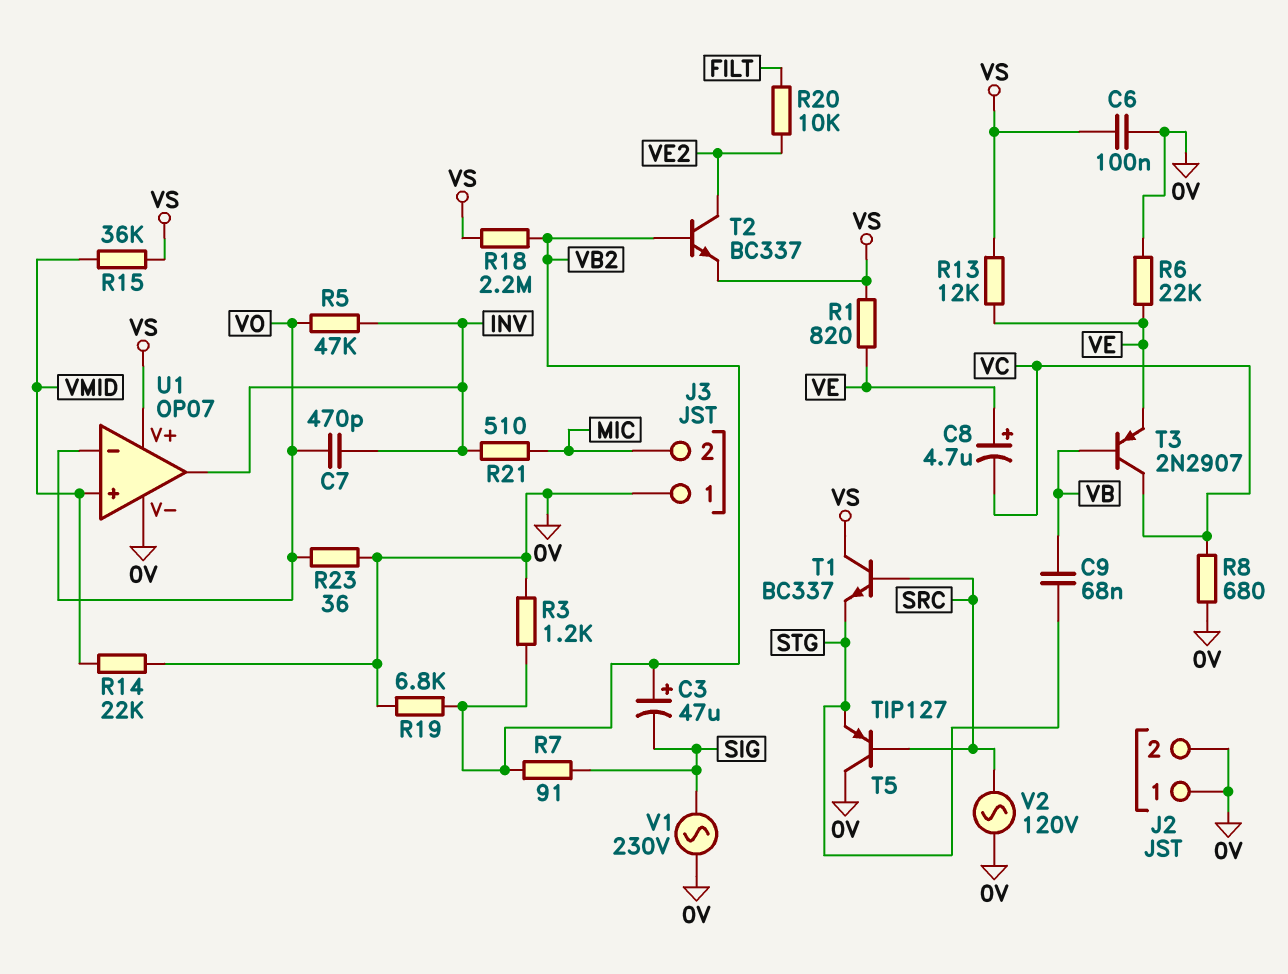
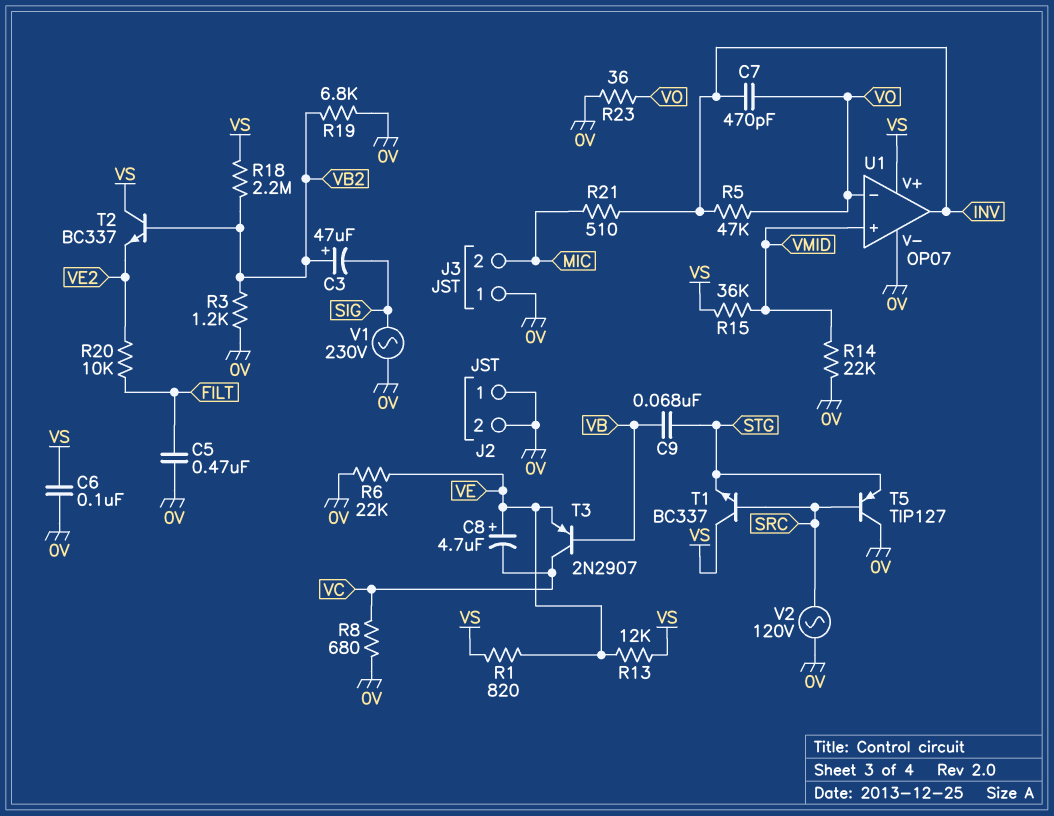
C5: none -> 470nF (0V, FILT)
R7: 91 (SIG, VB2) -> none
T2: NPN BC337 (B VB2, C VE2, E VS) -> NPN BC337 (B VB2, C VS, E VE2)

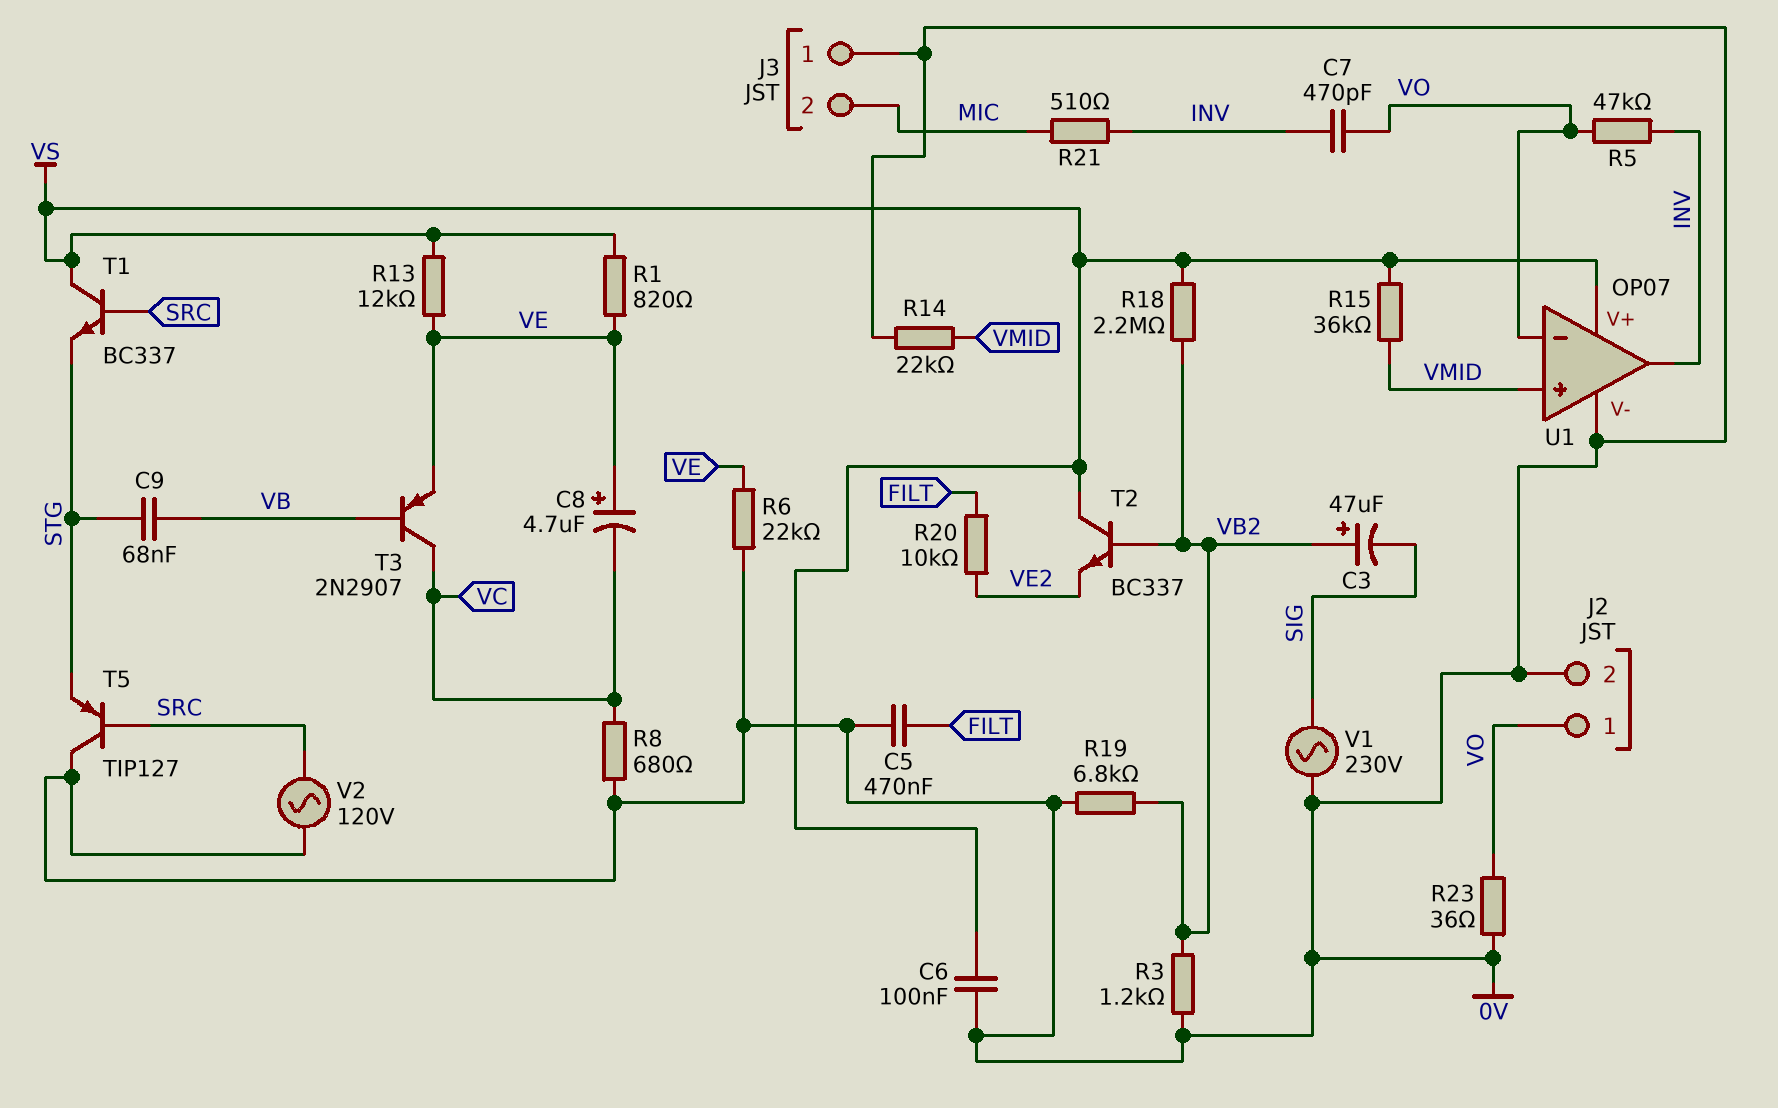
J2 pin 1: 0V -> VO

